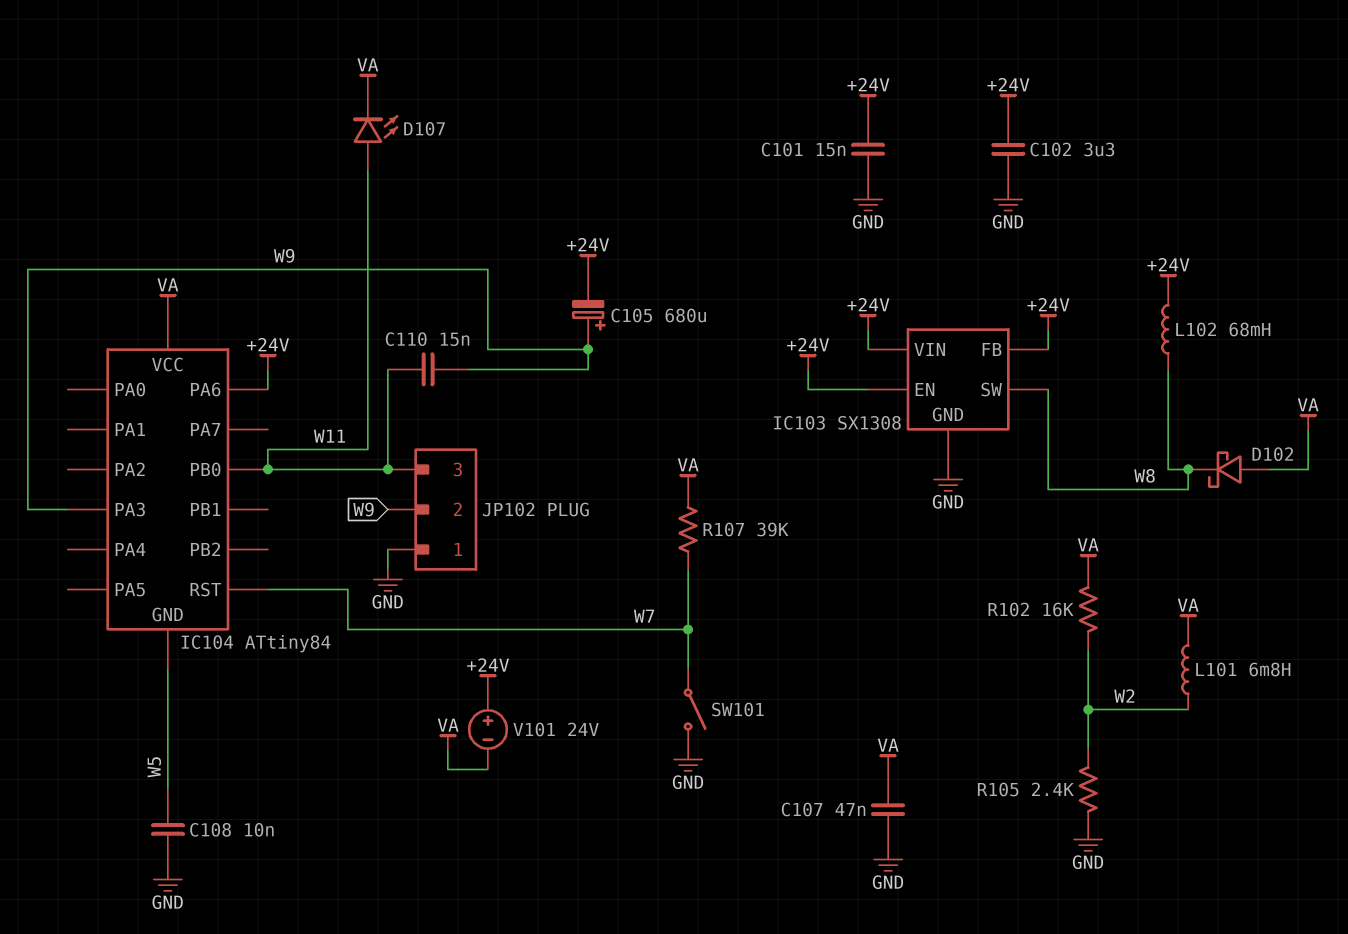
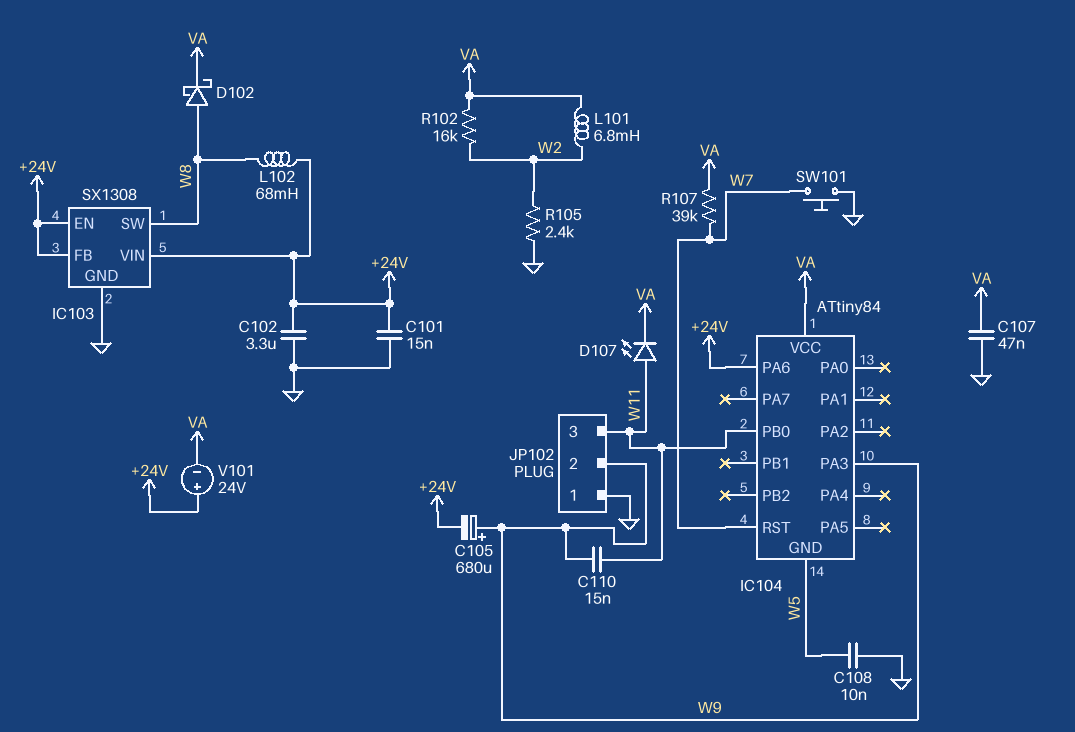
D102: schottky (A VA, K W8) -> schottky (A W8, K VA)
SW101: switch (GND, W7) -> button (GND, W7)

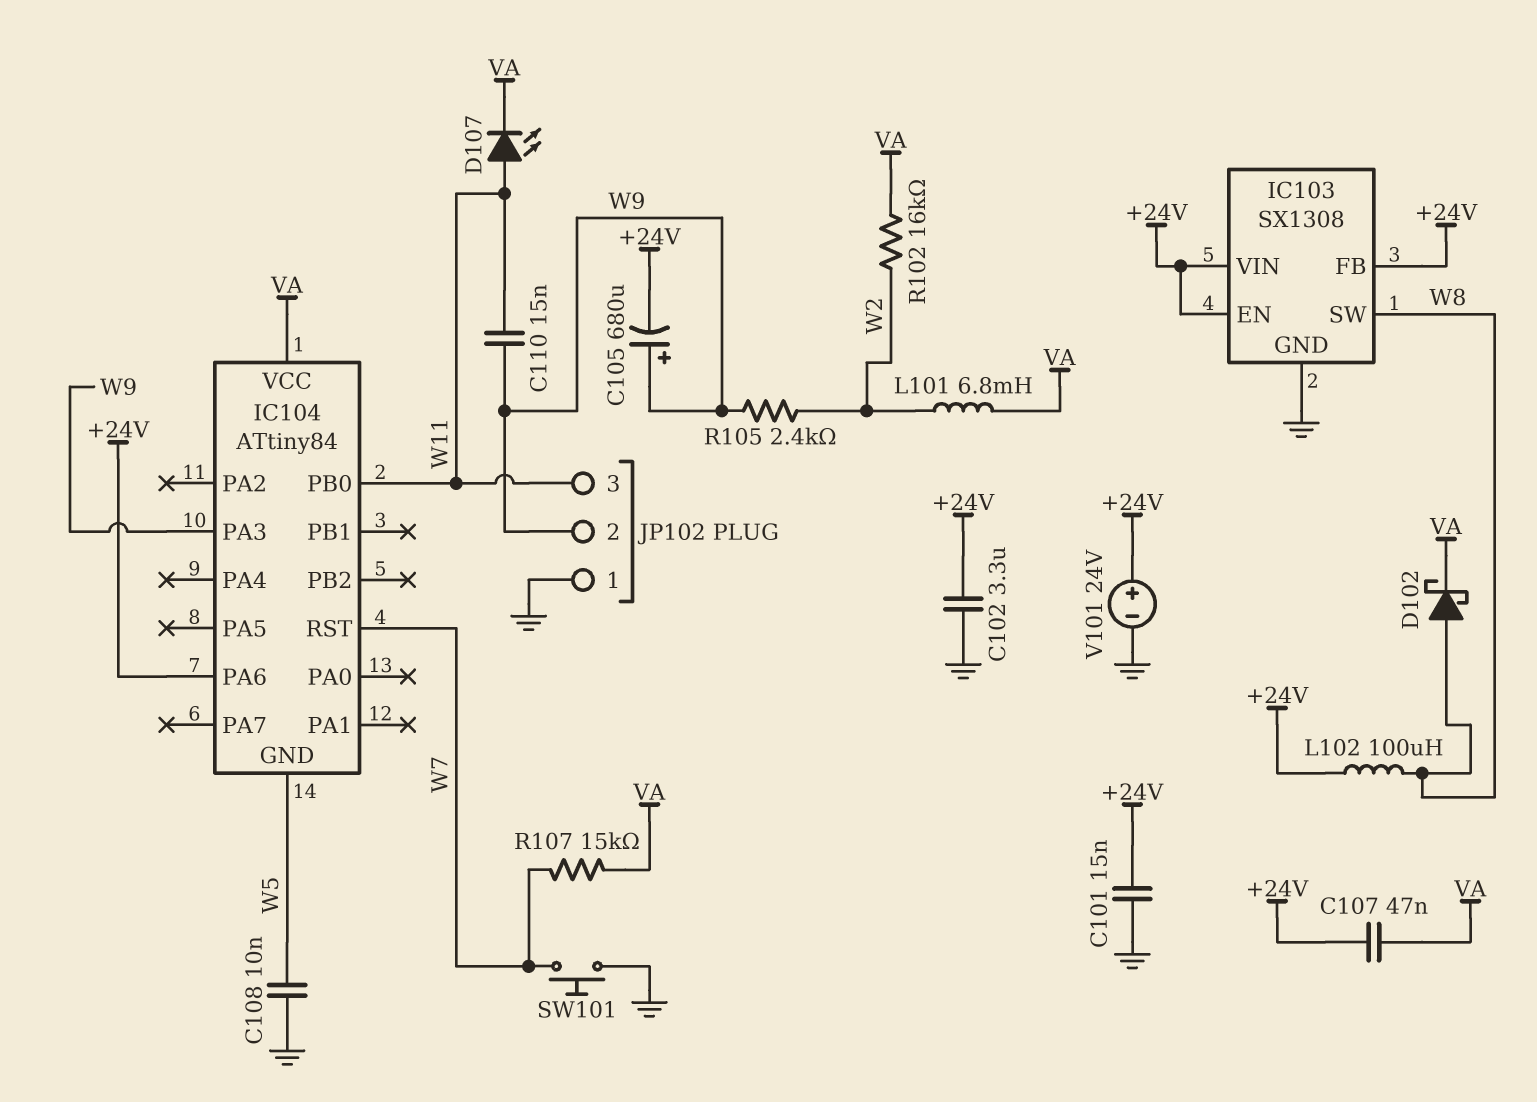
C107: 47nF (GND, VA) -> 47nF (+24V, VA)
L102: 68mH (+24V, W8) -> 100uH (+24V, W8)
R105: 2.4k (GND, W2) -> 2.4k (W2, W9)
R107: 39k (VA, W7) -> 15k (VA, W7)
V101: 24V (plus +24V, minus VA) -> 24V (plus +24V, minus GND)

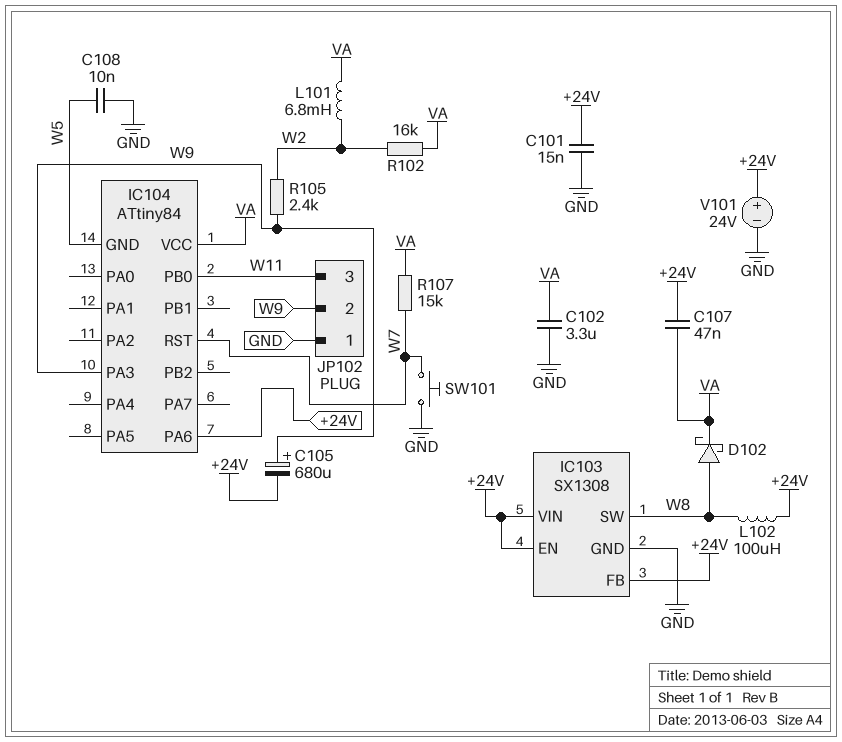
C102: 3.3uF (+24V, GND) -> 3.3uF (GND, VA)
C110: 15nF (W9, W11) -> none
D107: LED (A W11, K VA) -> none

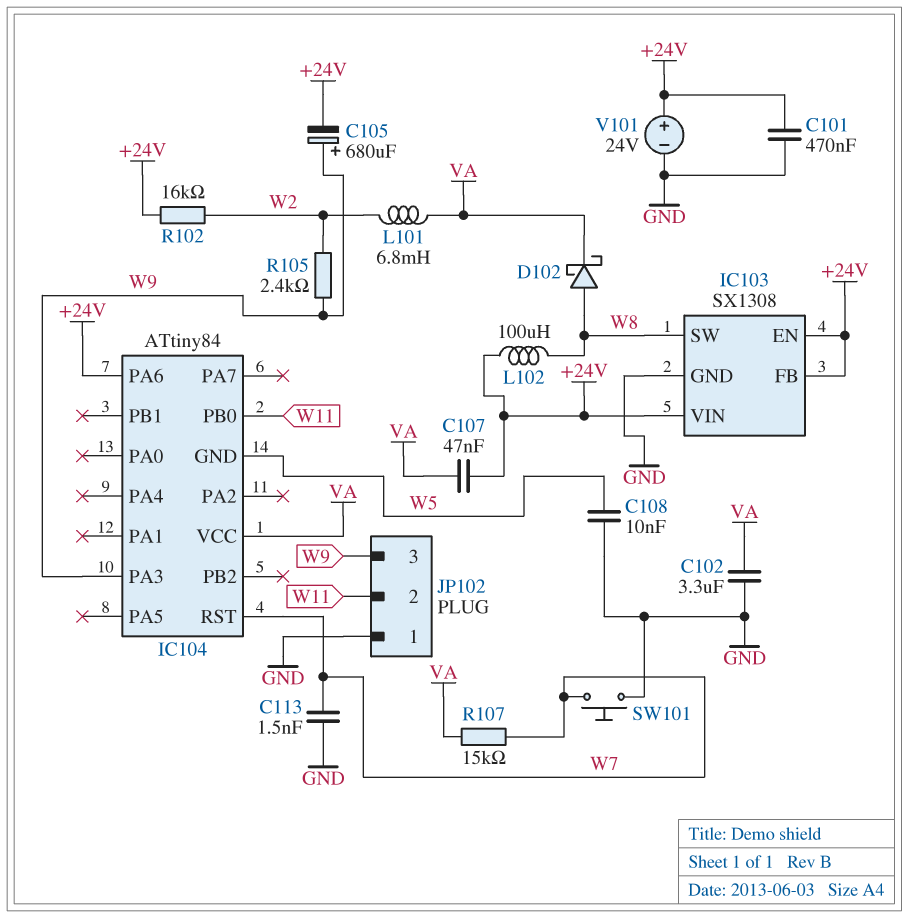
C101: 15nF (+24V, GND) -> 470nF (+24V, GND)
C113: none -> 1.5nF (GND, W7)
JP102 pin 2: W9 -> W11
JP102 pin 3: W11 -> W9
R102: 16k (VA, W2) -> 16k (+24V, W2)

